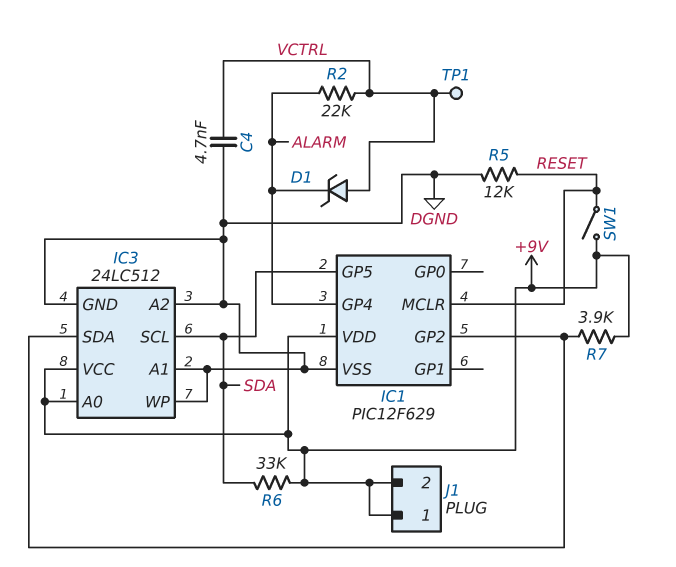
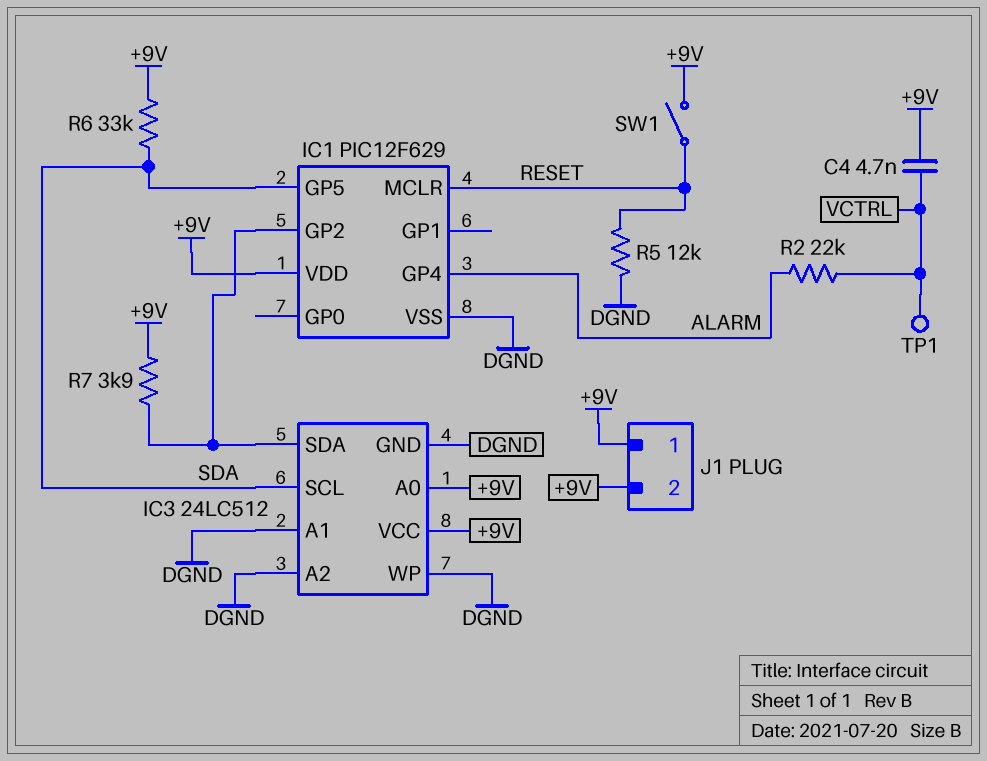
C4: 4.7nF (DGND, VCTRL) -> 4.7nF (+9V, VCTRL)
D1: zener (A VCTRL, K ALARM) -> none

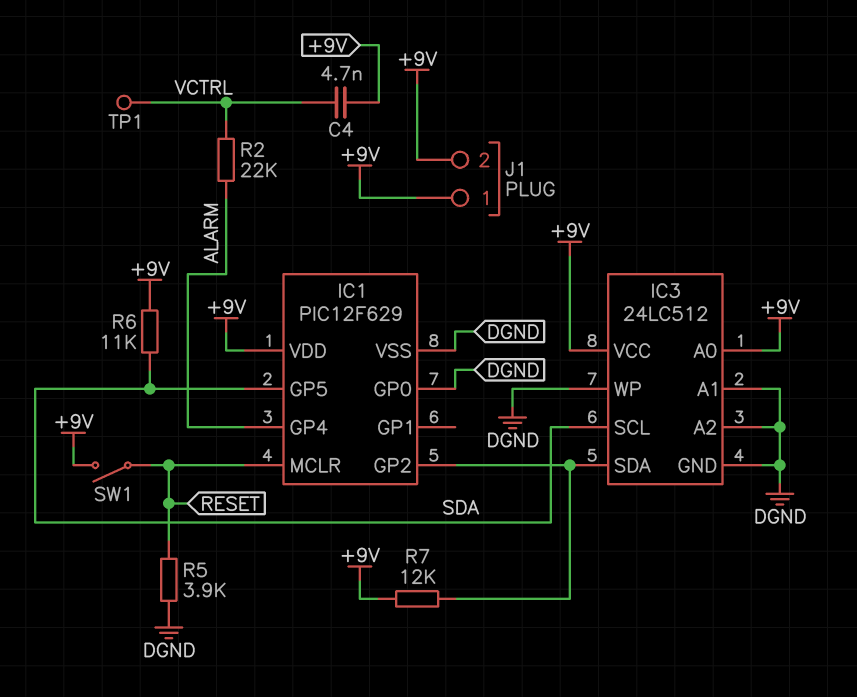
IC1 pin GP0: none -> DGND
R5: 12k (DGND, RESET) -> 3.9k (DGND, RESET)
R6: 33k (+9V, SDA) -> 11k (+9V, SDA)
R7: 3.9k (+9V, IC1/GP2) -> 12k (+9V, IC1/GP2)

